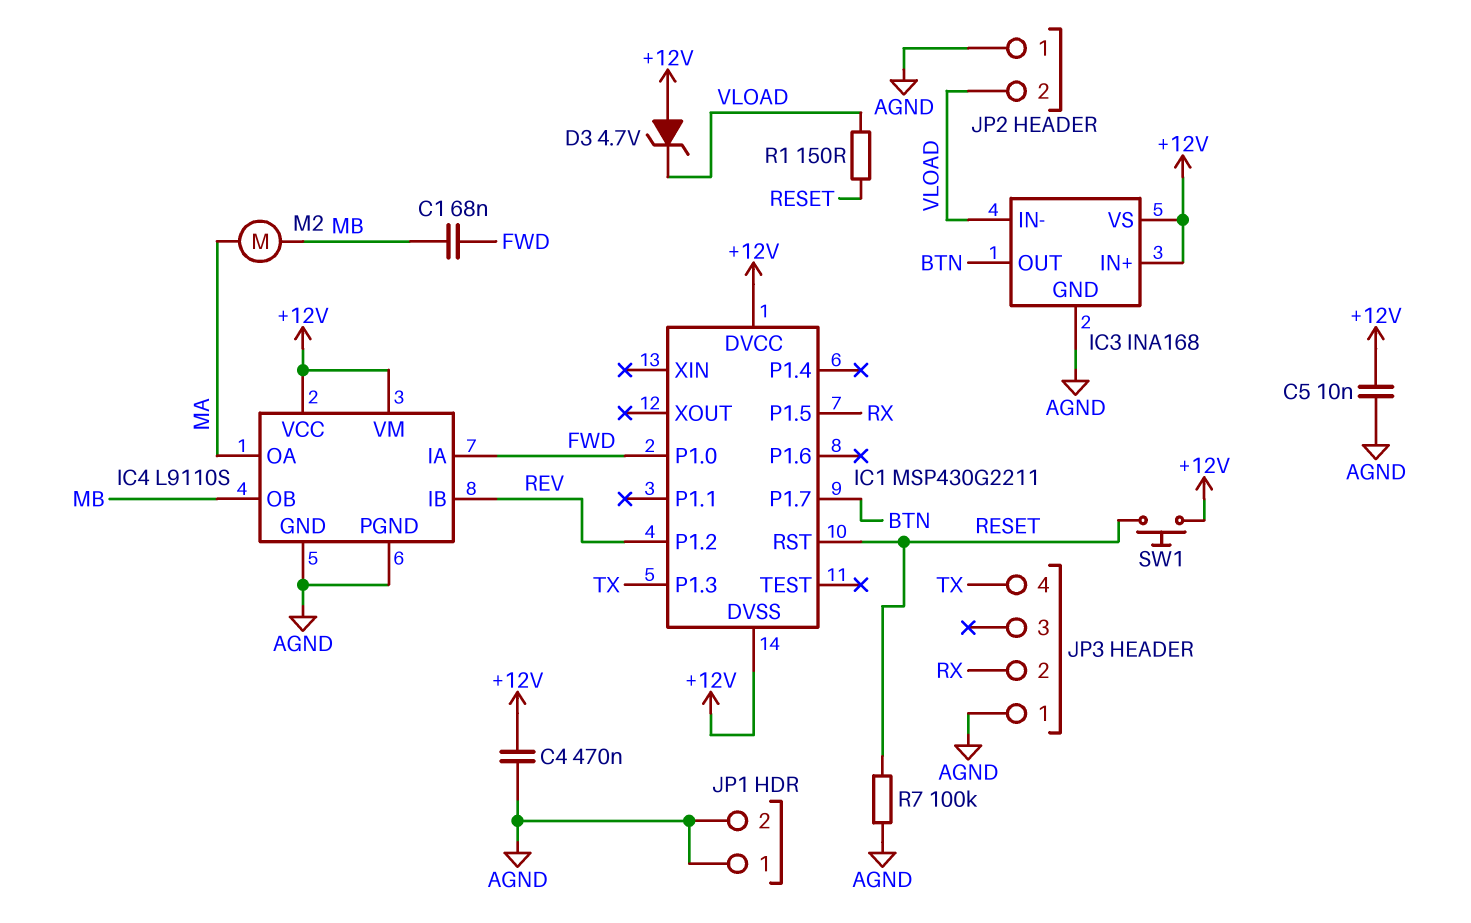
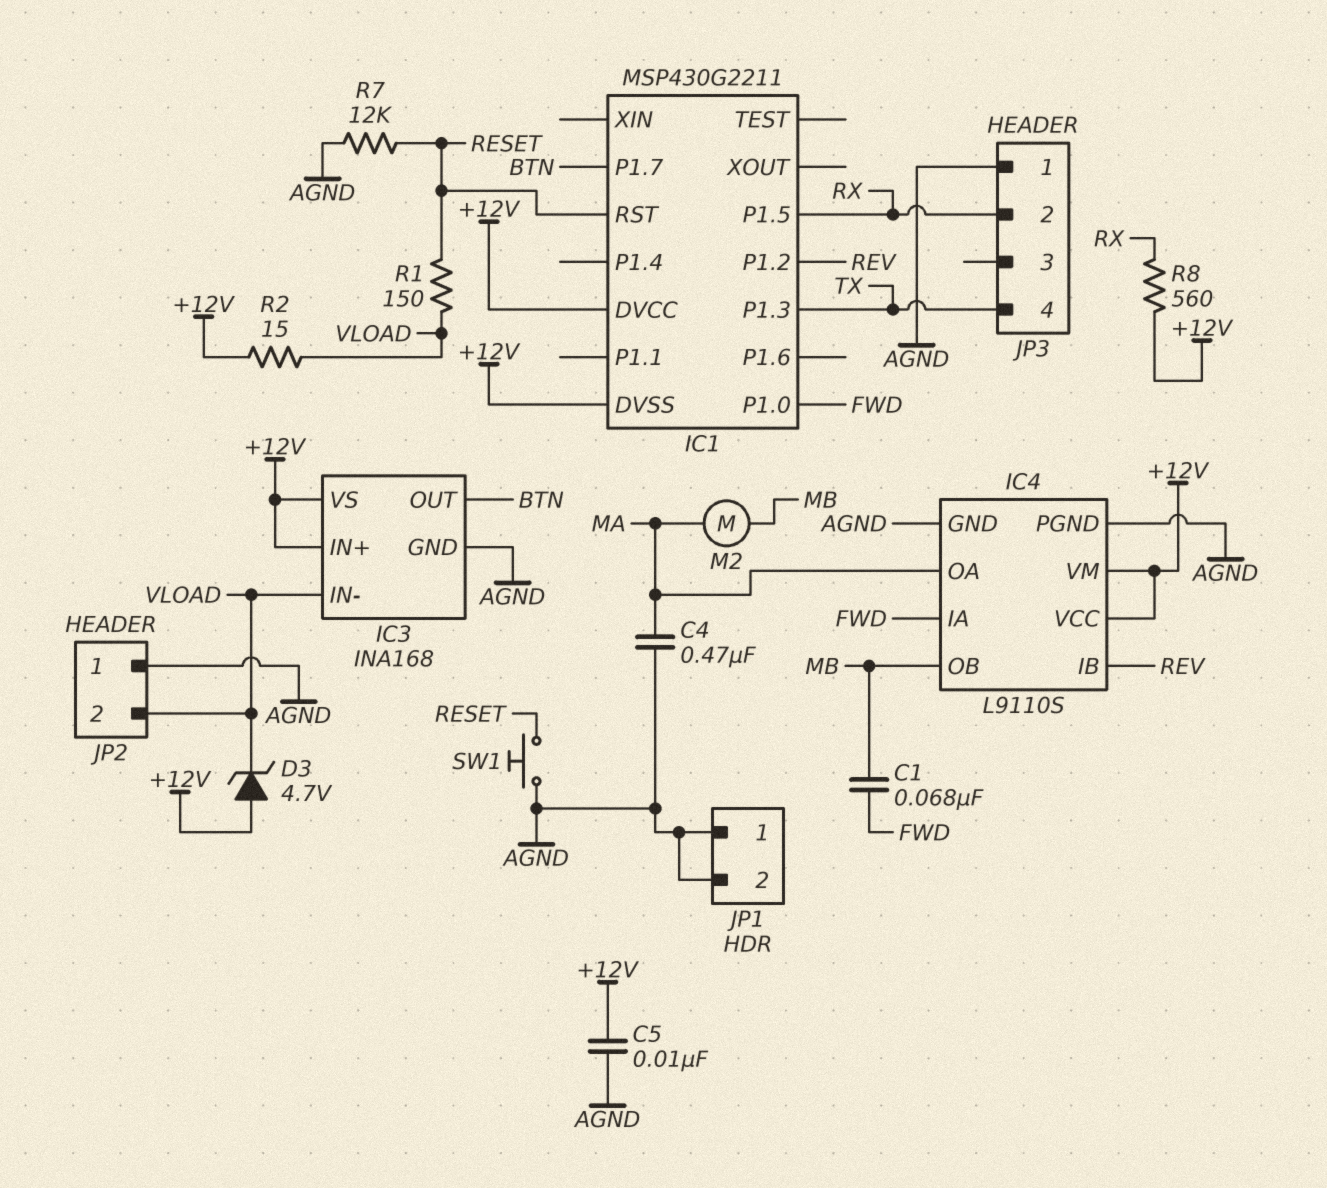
C4: 470nF (+12V, AGND) -> 470nF (AGND, MA)
R2: none -> 15 (+12V, VLOAD)
R7: 100k (AGND, RESET) -> 12k (AGND, RESET)
R8: none -> 560 (+12V, RX)
SW1: button (+12V, RESET) -> button (AGND, RESET)

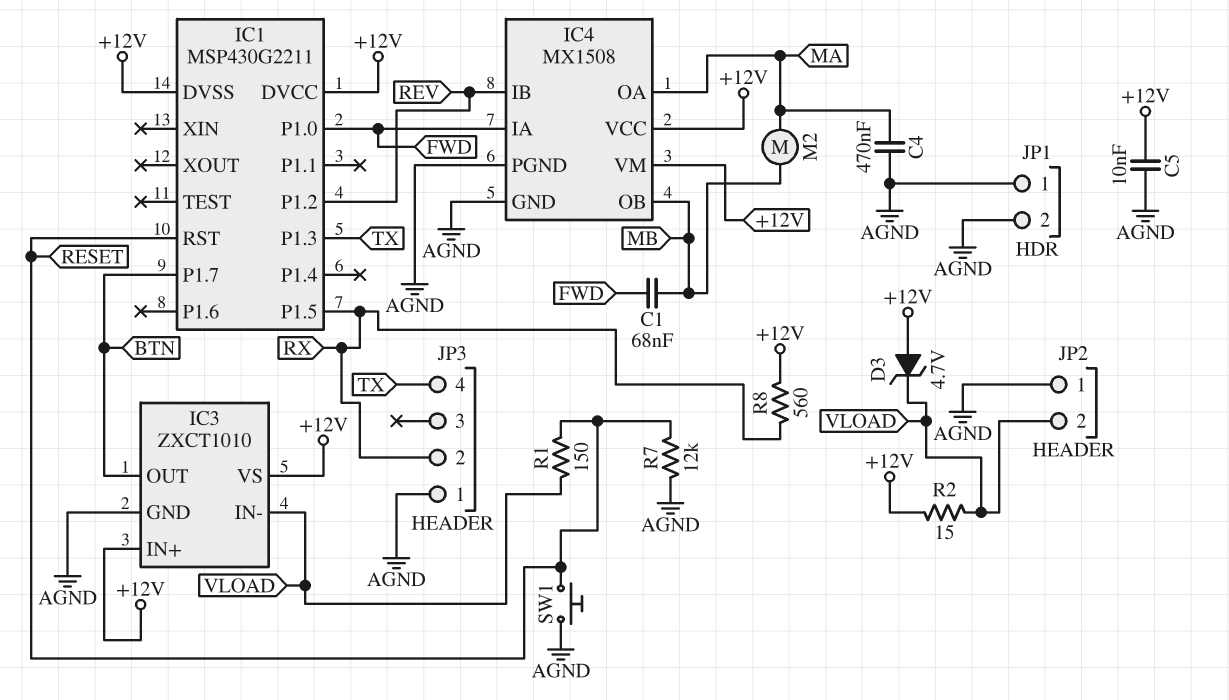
IC3: INA168 -> ZXCT1010
IC4: L9110S -> MX1508

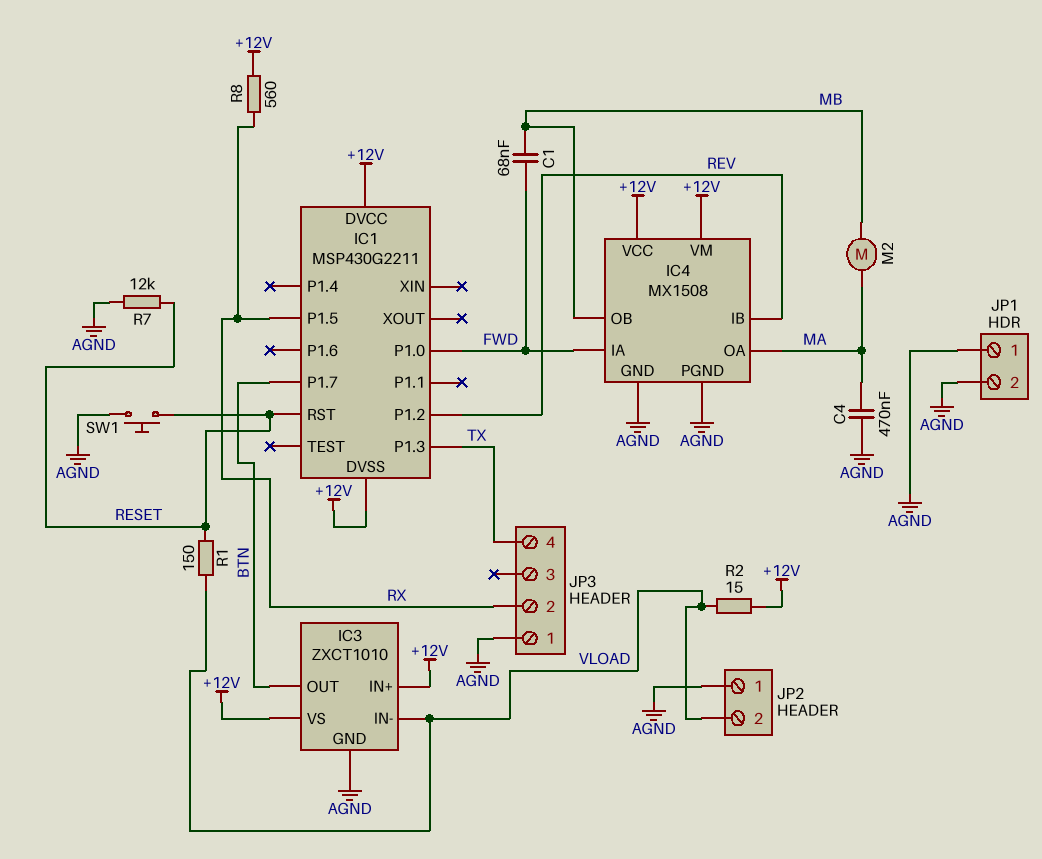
C5: 10nF (+12V, AGND) -> none
D3: zener 4.7V (A +12V, K VLOAD) -> none

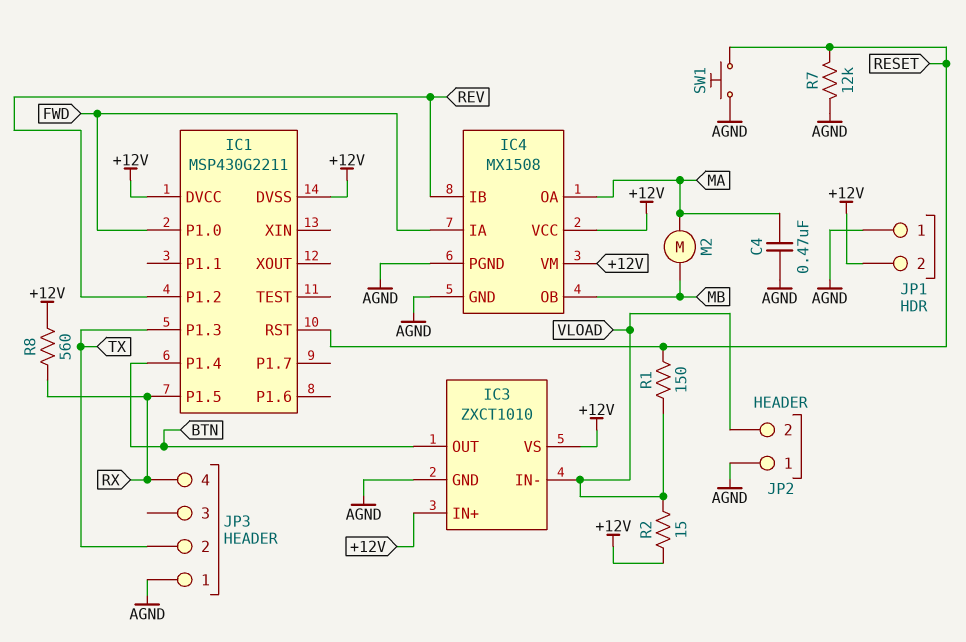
C1: 68nF (FWD, MB) -> none
IC1 pin P1.4: none -> BTN
IC1 pin P1.7: BTN -> none
JP1 pin 2: AGND -> +12V
JP3 pin 2: RX -> TX
JP3 pin 4: TX -> RX

